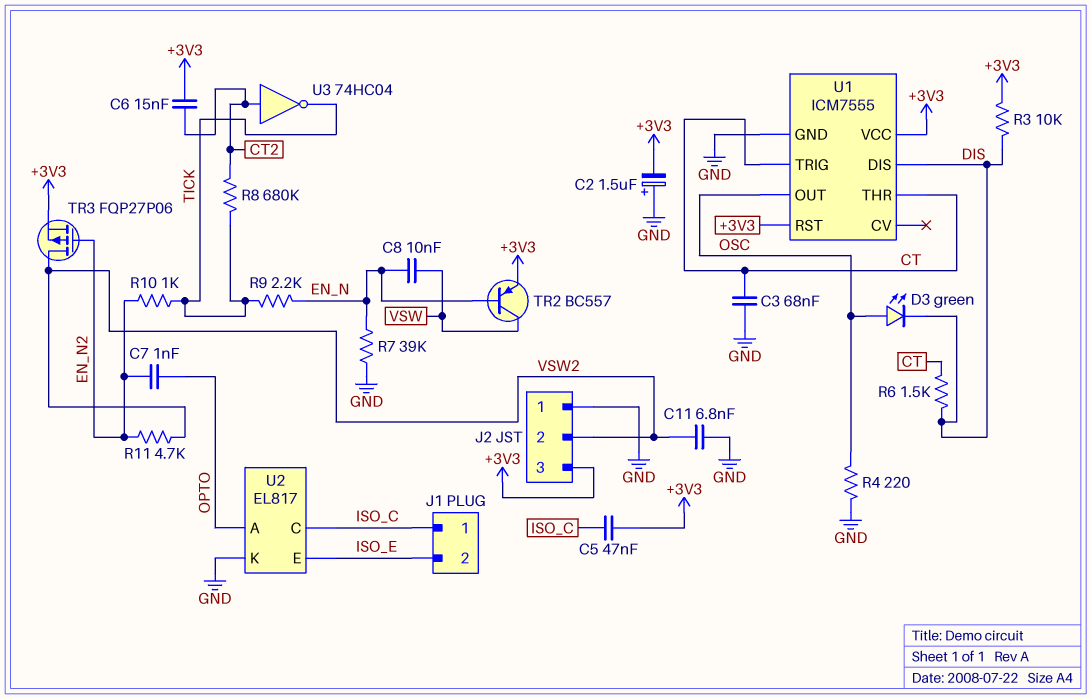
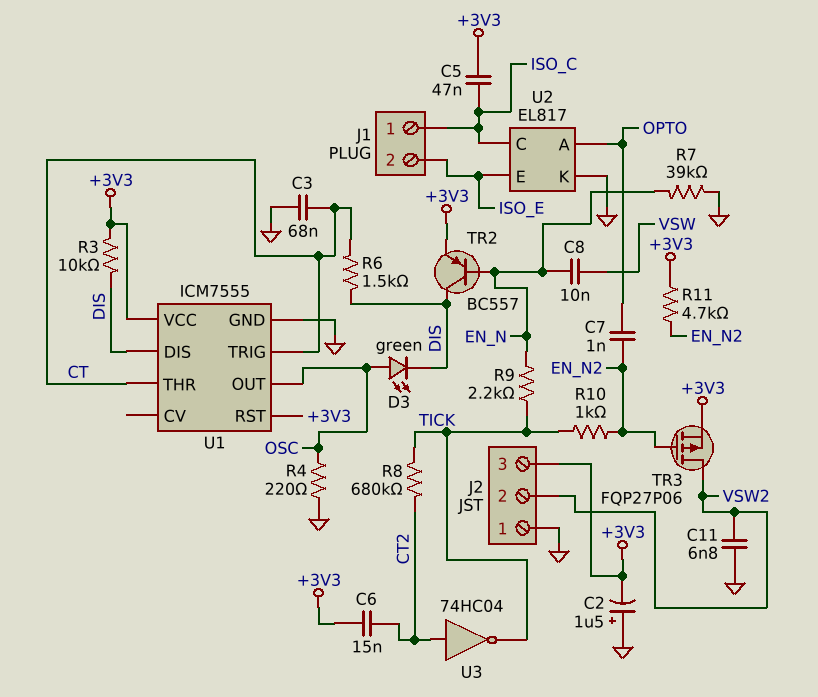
R11: 4.7k (EN_N2, VSW2) -> 4.7k (+3V3, EN_N2)
TR2: PNP BC557 (B EN_N, C VSW, E +3V3) -> PNP BC557 (B EN_N, C DIS, E +3V3)

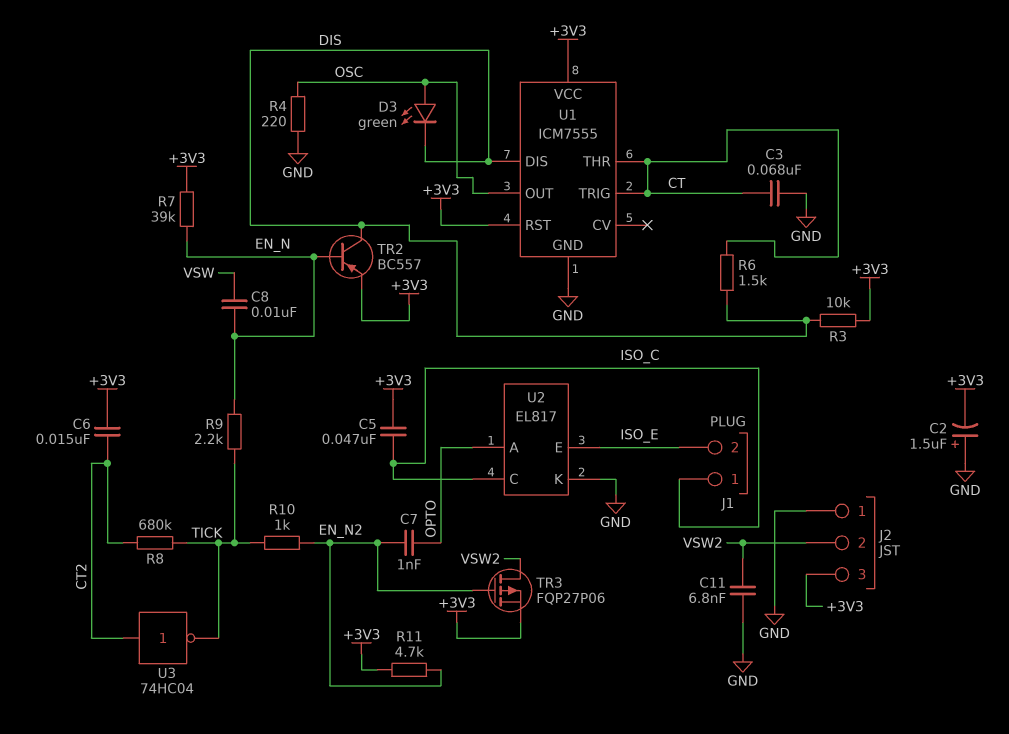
R7: 39k (EN_N, GND) -> 39k (+3V3, EN_N)

